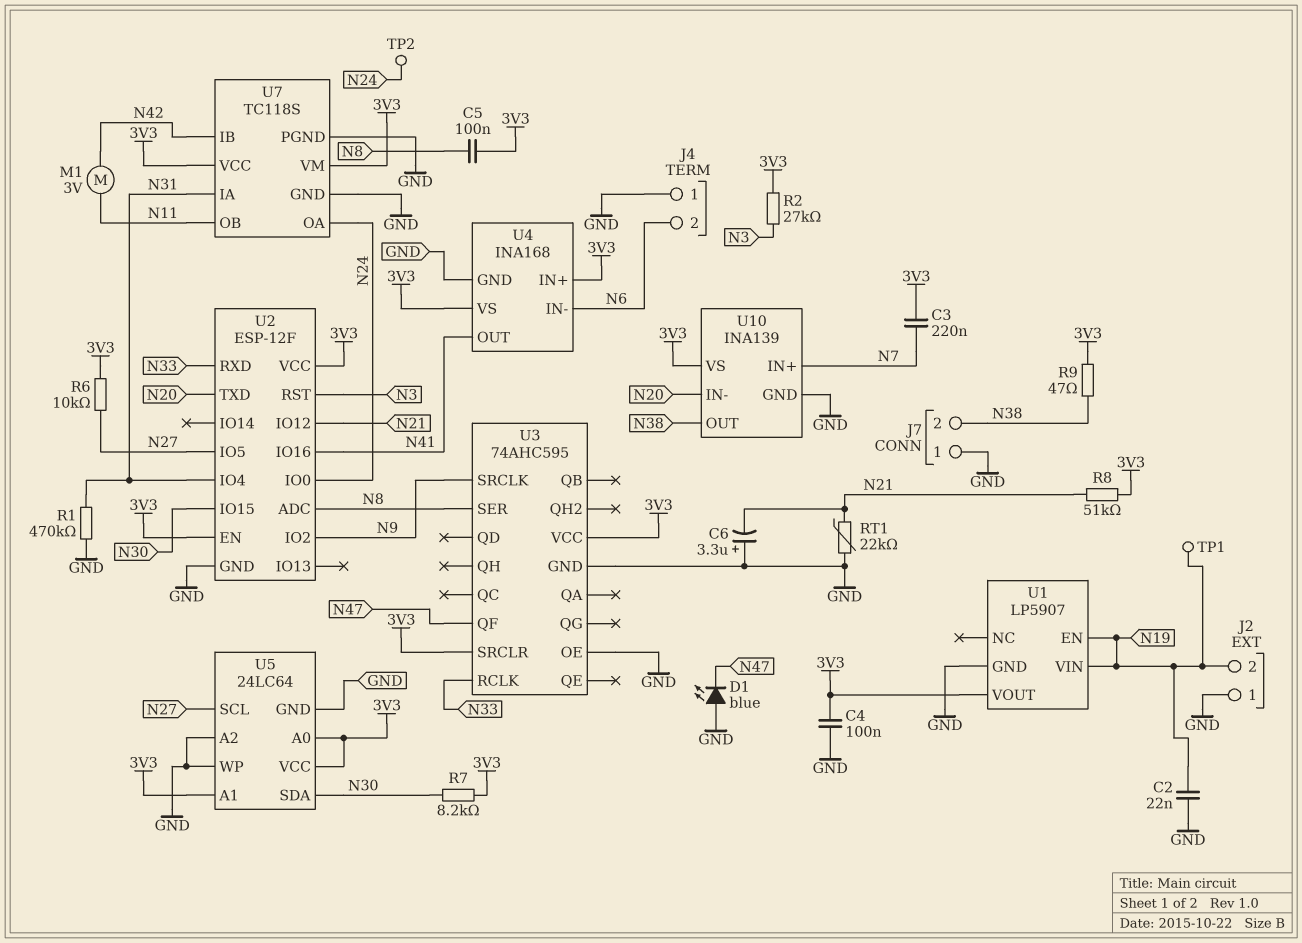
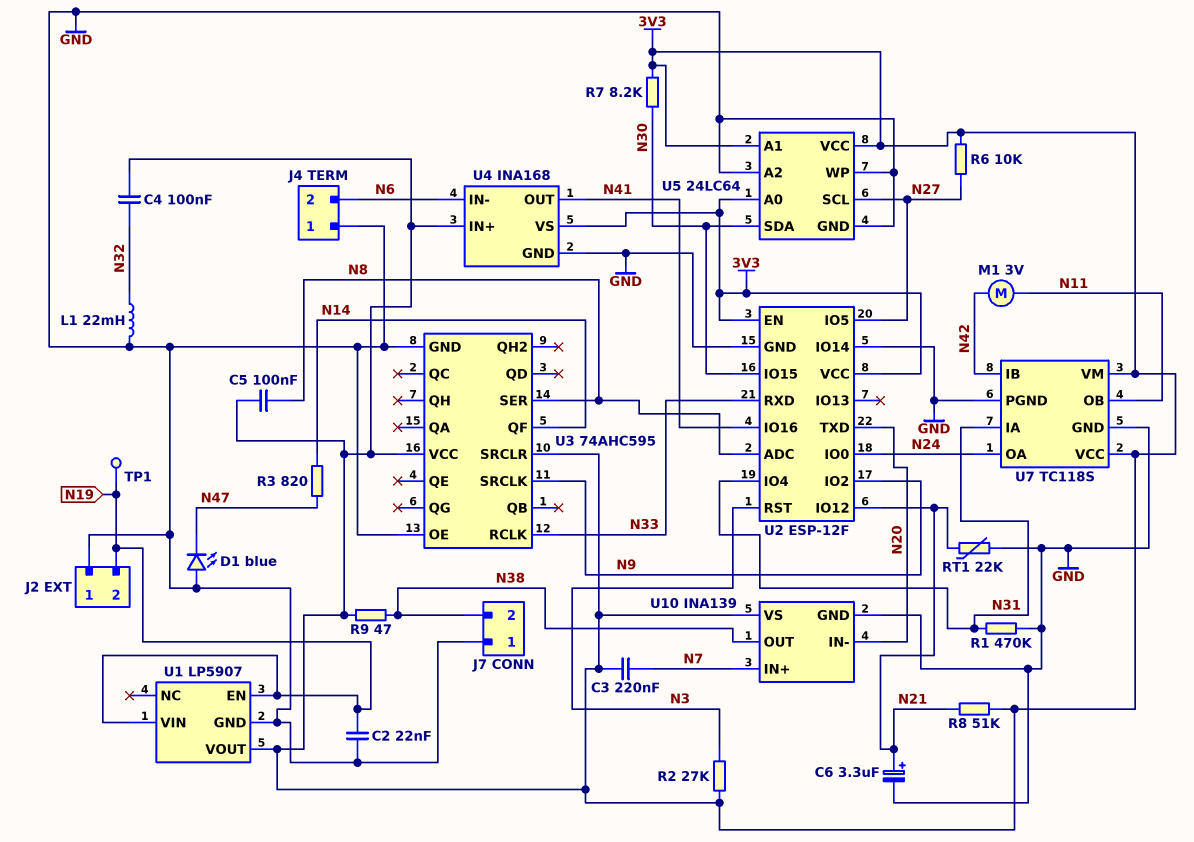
C4: 100nF (3V3, GND) -> 100nF (3V3, N32)
C6: 3.3uF (plus GND, minus N21) -> 3.3uF (plus N21, minus GND)
L1: none -> 22mH (GND, N32)
R3: none -> 820 (N14, N47)
TP2: test point (N24) -> none
U2 pin IO14: none -> GND
U3 pin QF: N47 -> N14

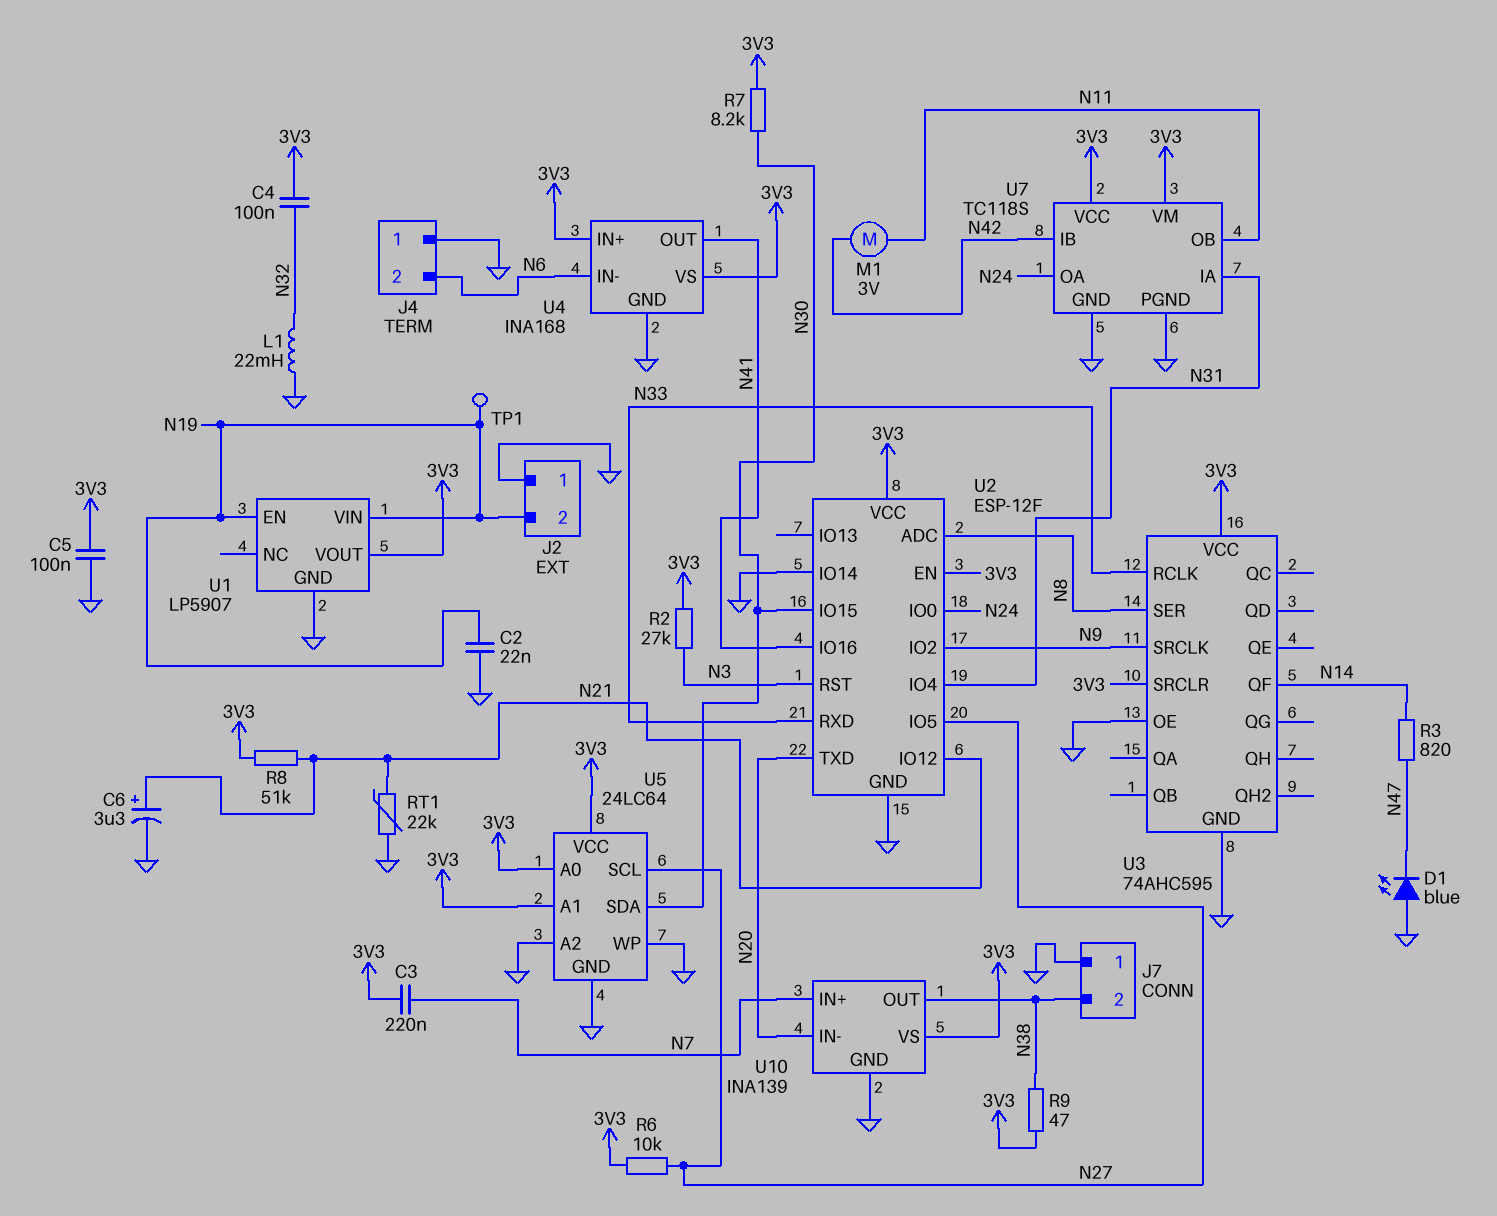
C5: 100nF (3V3, N8) -> 100nF (3V3, GND)
R1: 470k (GND, N31) -> none

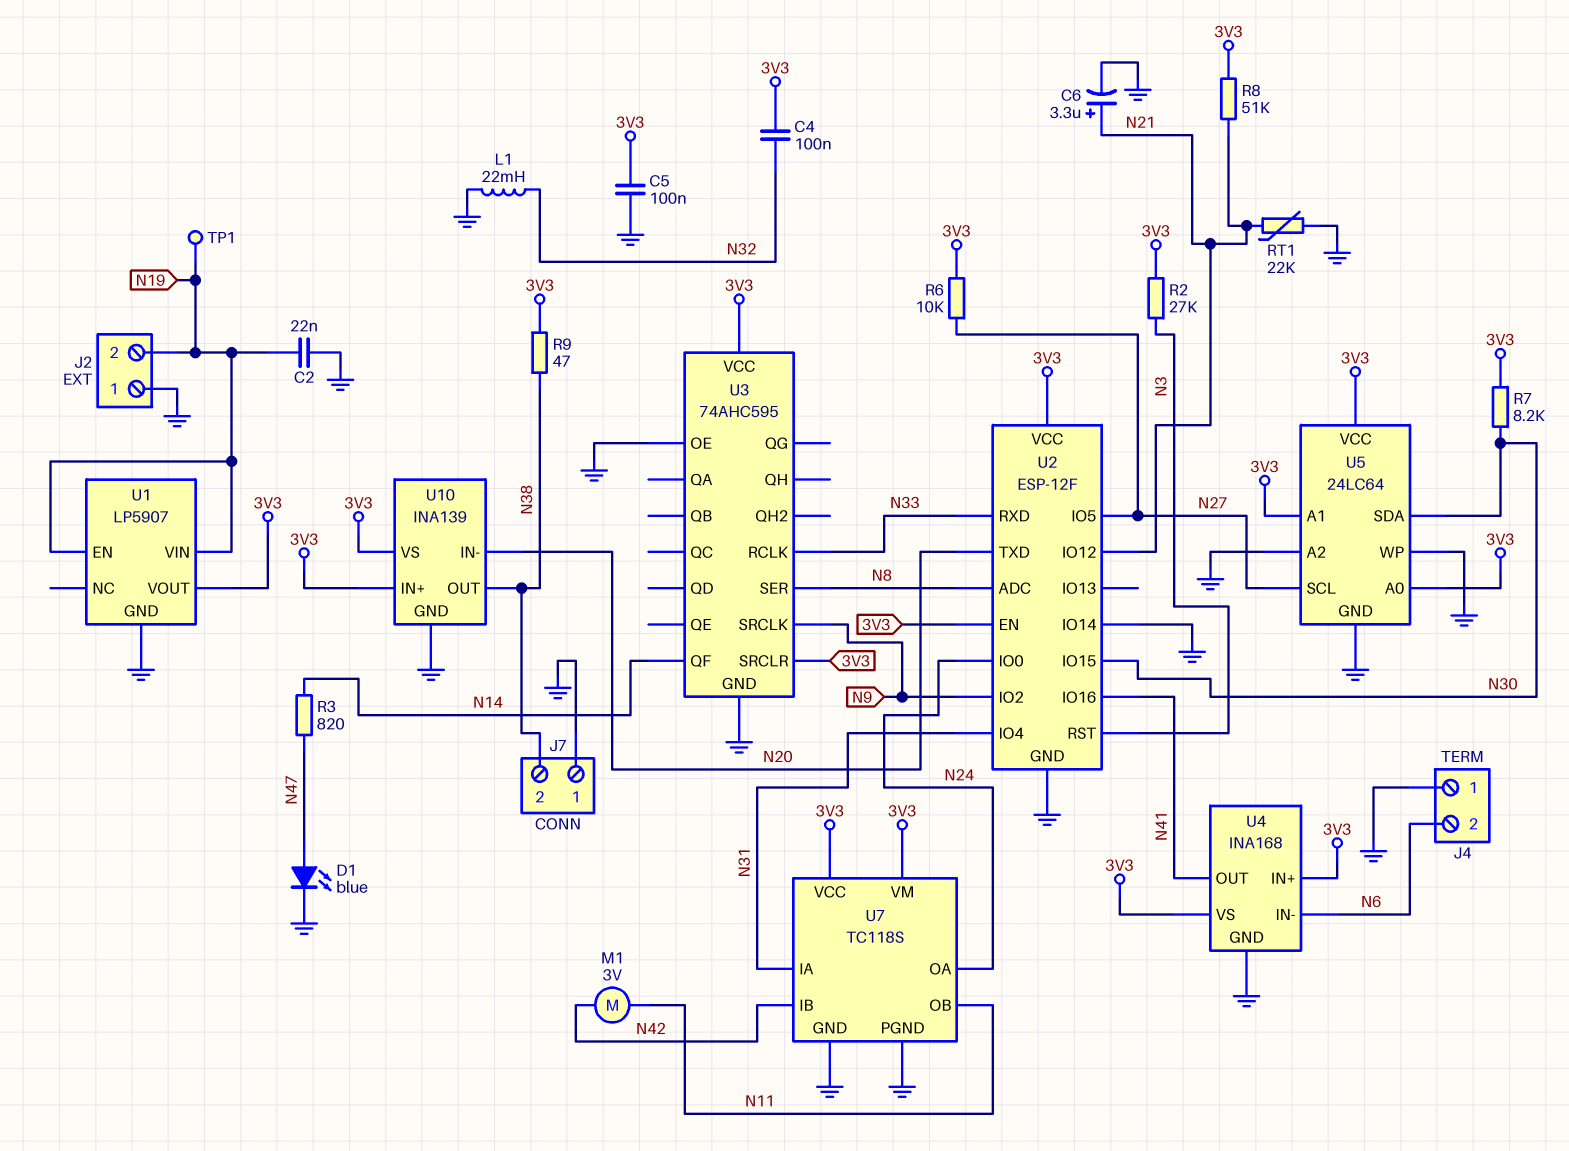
C3: 220nF (3V3, N7) -> none
D1: LED blue (A GND, K N47) -> LED blue (A N47, K GND)
U10 pin IN+: N7 -> 3V3

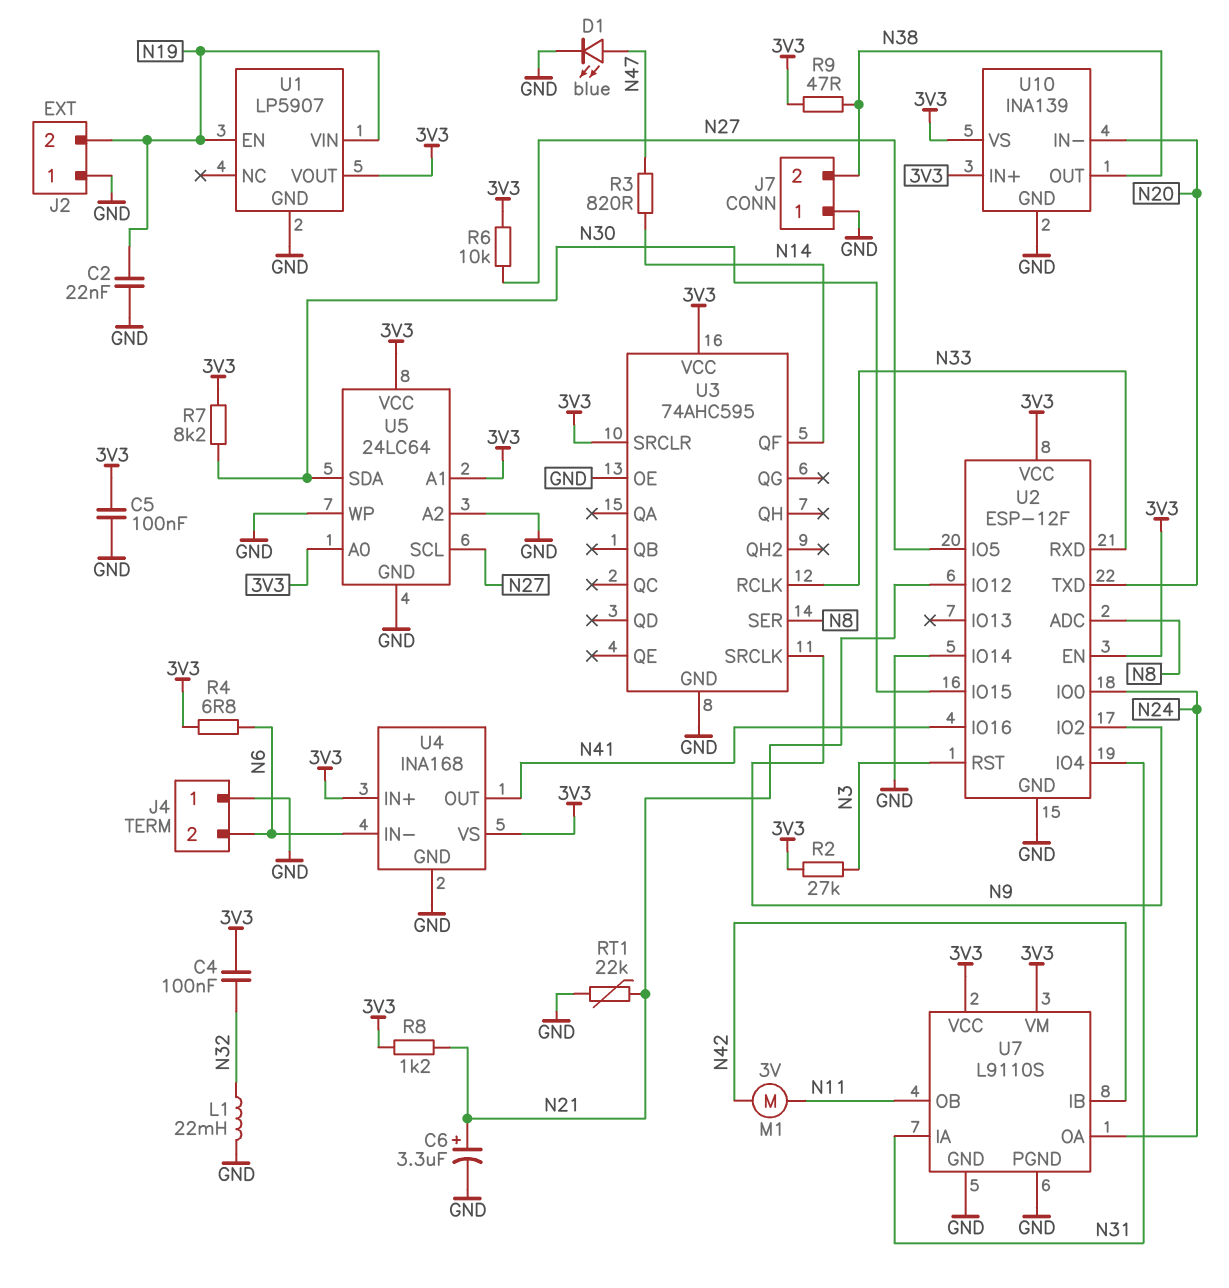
R4: none -> 6.8 (3V3, N6)
R8: 51k (3V3, N21) -> 1.2k (3V3, N21)
TP1: test point (N19) -> none
U7: TC118S -> L9110S

